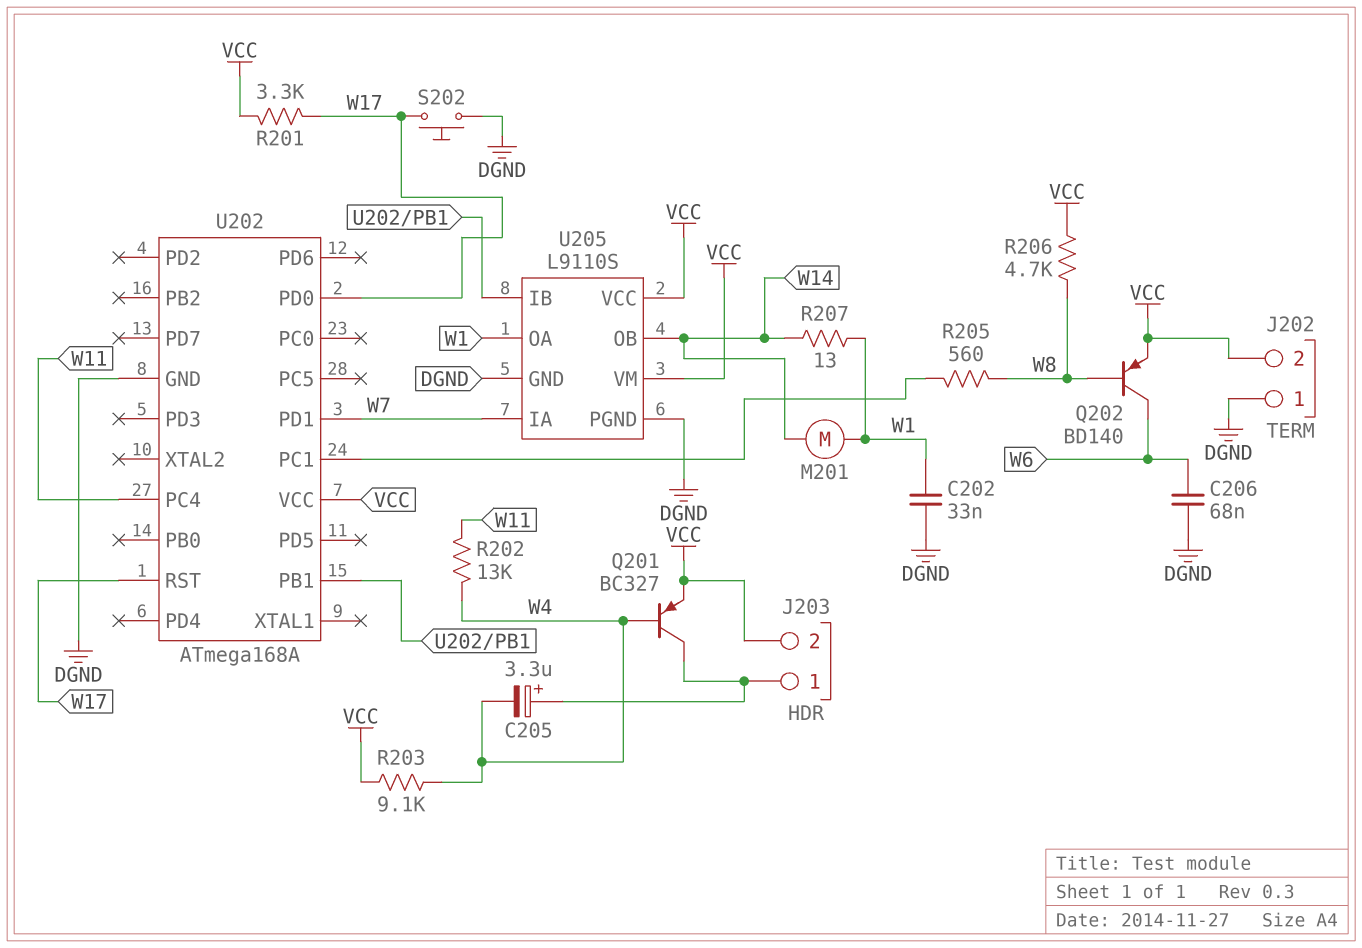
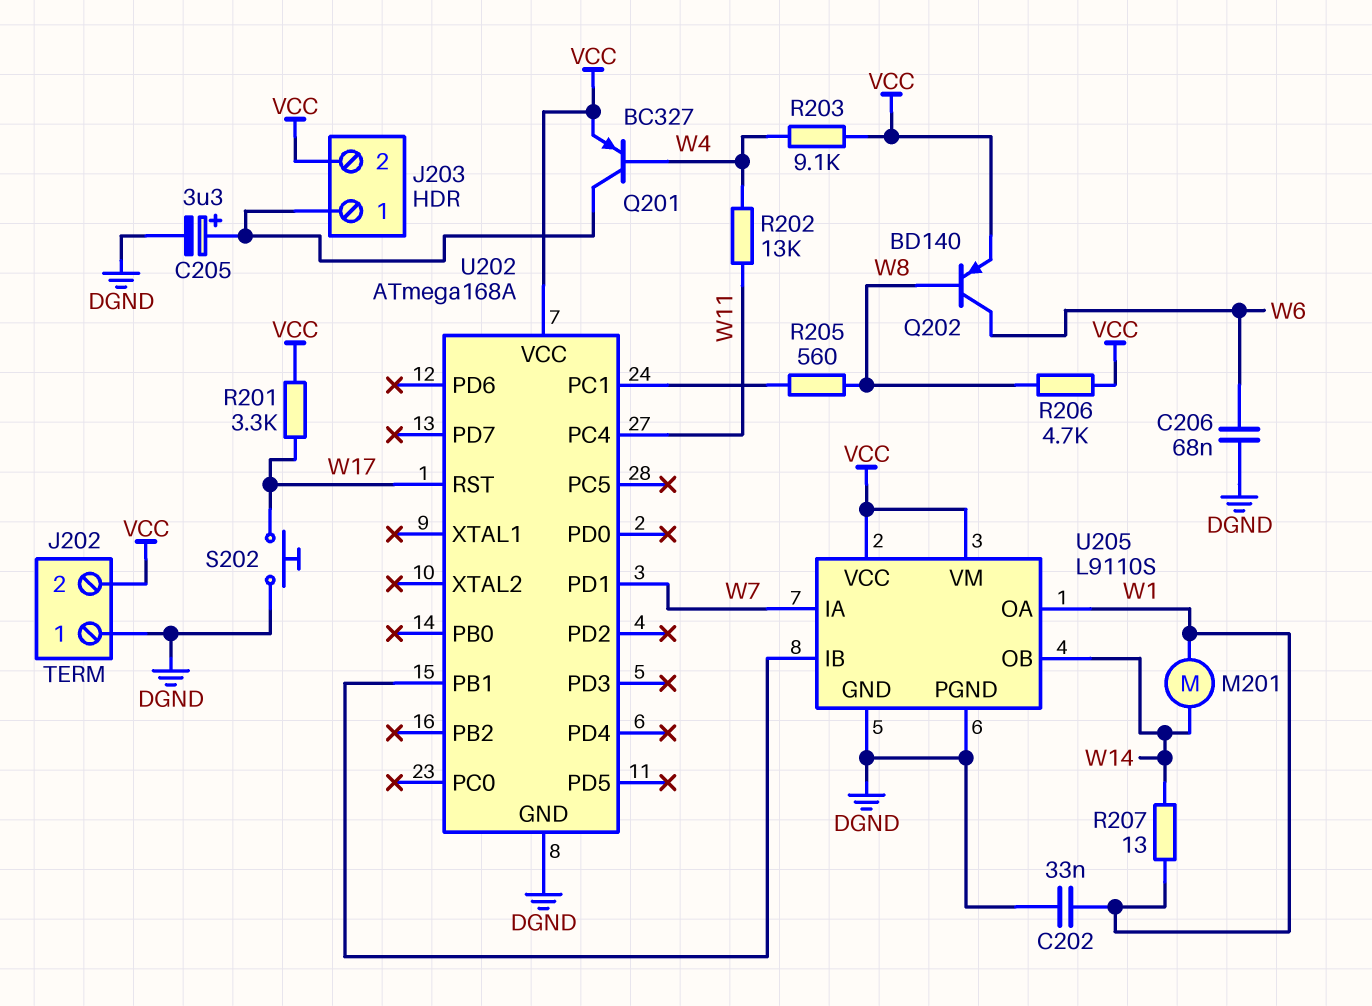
C205: 3.3uF (plus J203/1, minus W4) -> 3.3uF (plus J203/1, minus DGND)
U202 pin PD0: W17 -> none

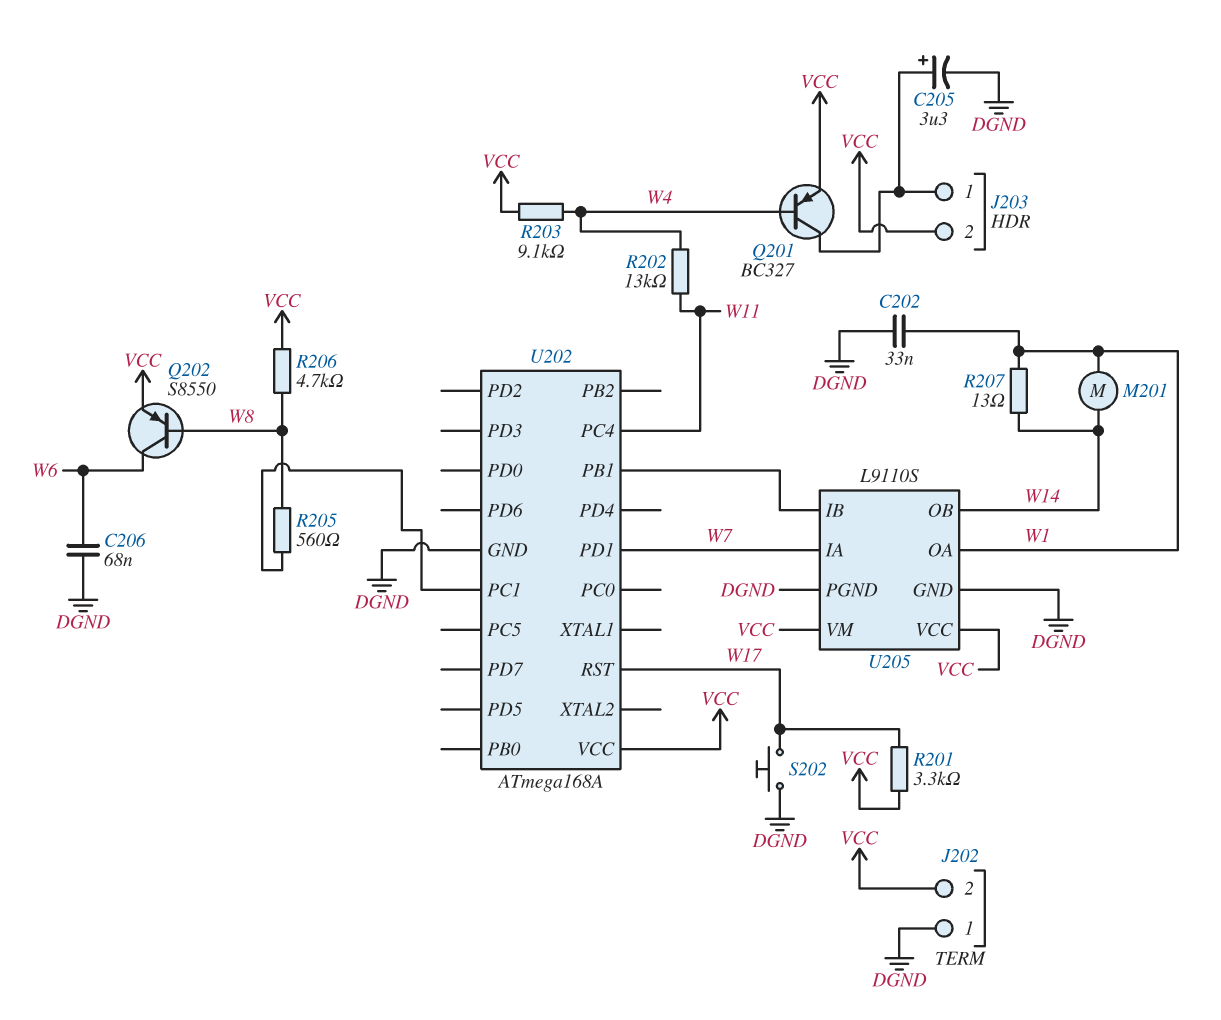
Q202: PNP BD140 (B W8, C W6, E VCC) -> PNP S8550 (B W8, C W6, E VCC)

